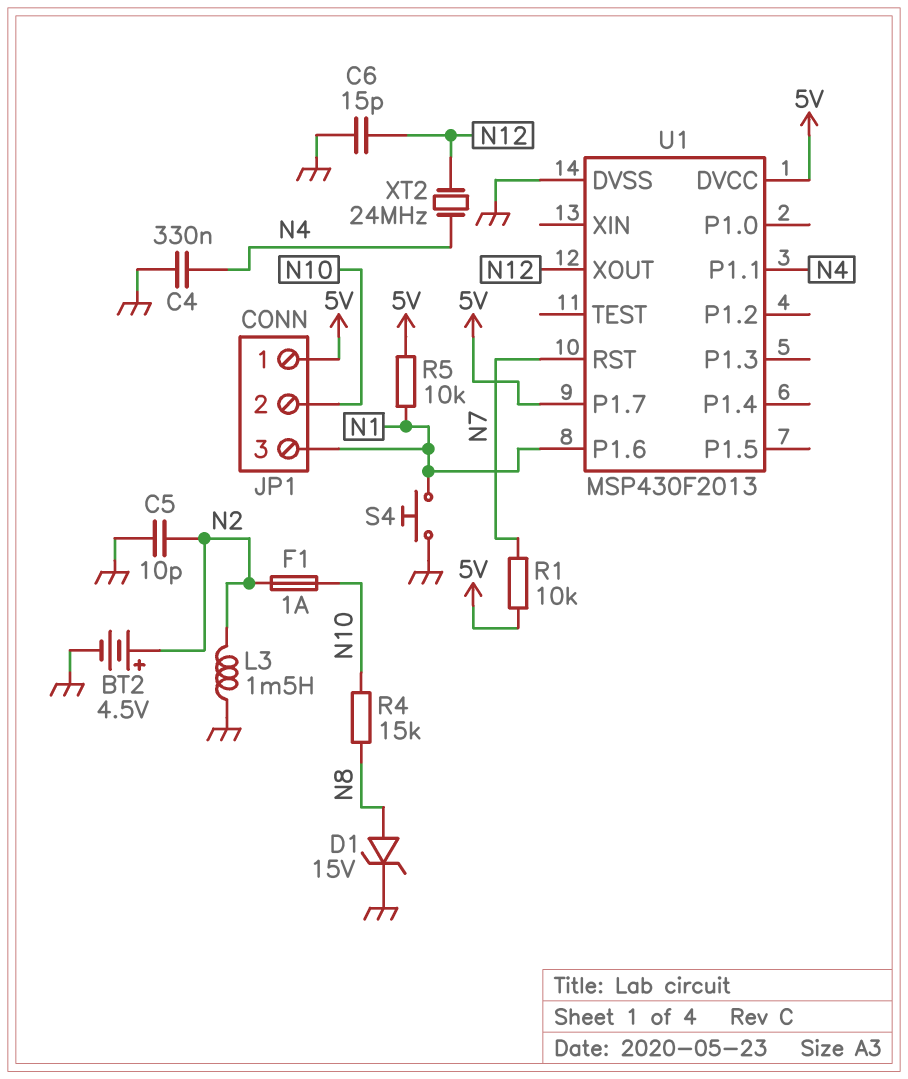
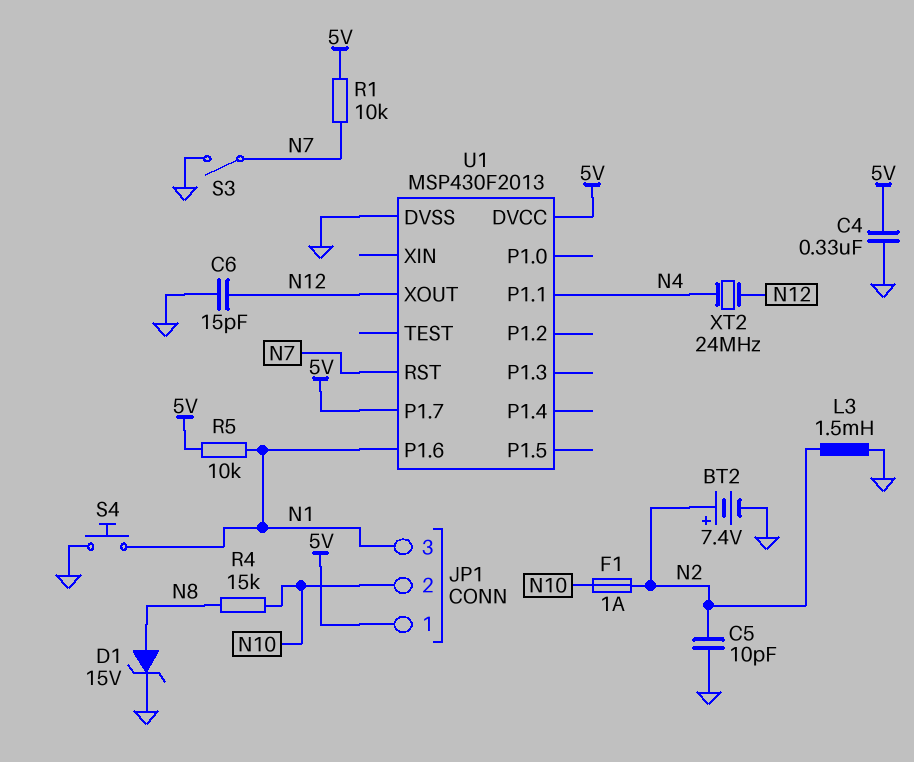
BT2: 4.5V (plus N2, minus GND) -> 7.4V (plus N2, minus GND)
C4: 330nF (GND, N4) -> 330nF (5V, GND)
S3: none -> switch (GND, N7)

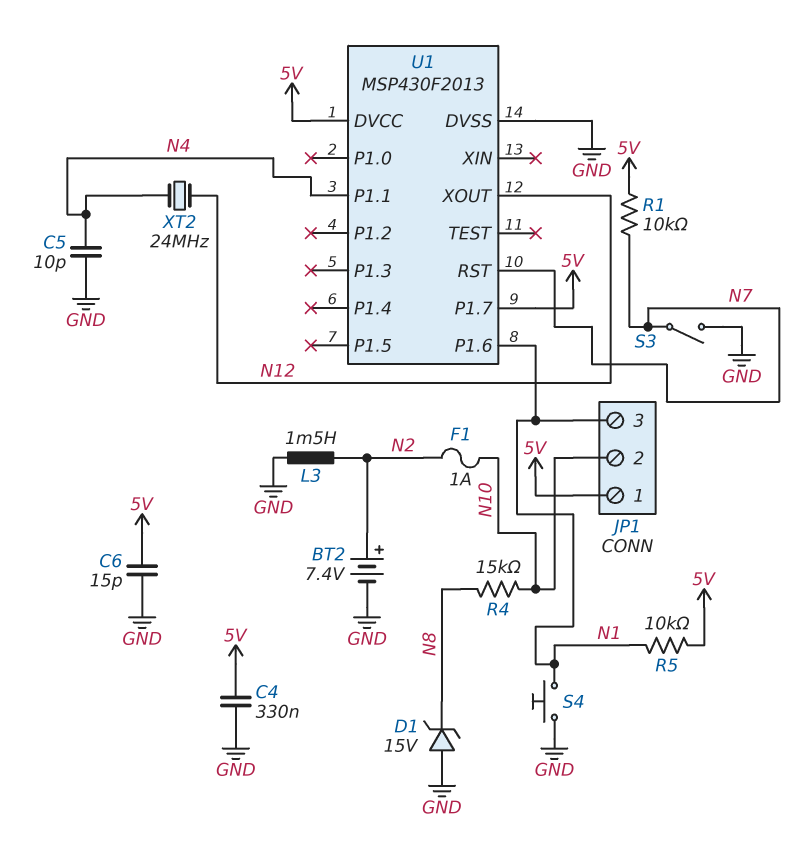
C5: 10pF (GND, N2) -> 10pF (GND, N4)
C6: 15pF (GND, N12) -> 15pF (5V, GND)
D1: zener 15V (A N8, K GND) -> zener 15V (A GND, K N8)

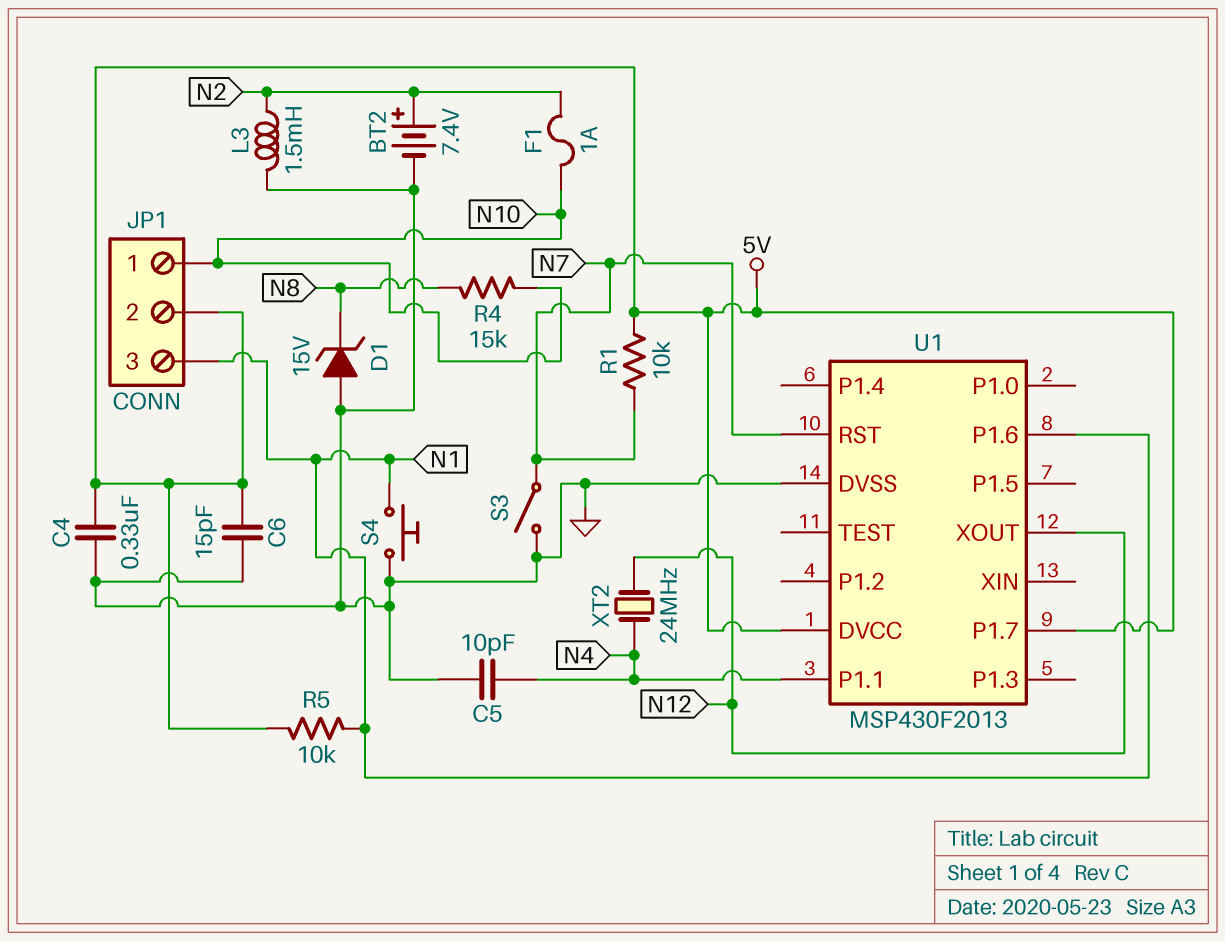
JP1 pin 1: 5V -> N10
JP1 pin 2: N10 -> 5V

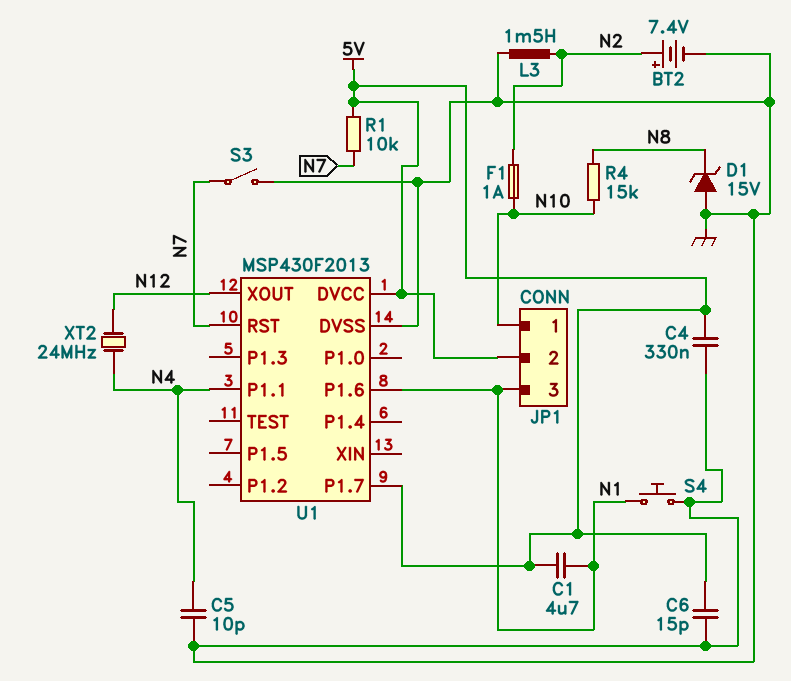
C1: none -> 4.7uF (5V, N1)
R5: 10k (5V, N1) -> none

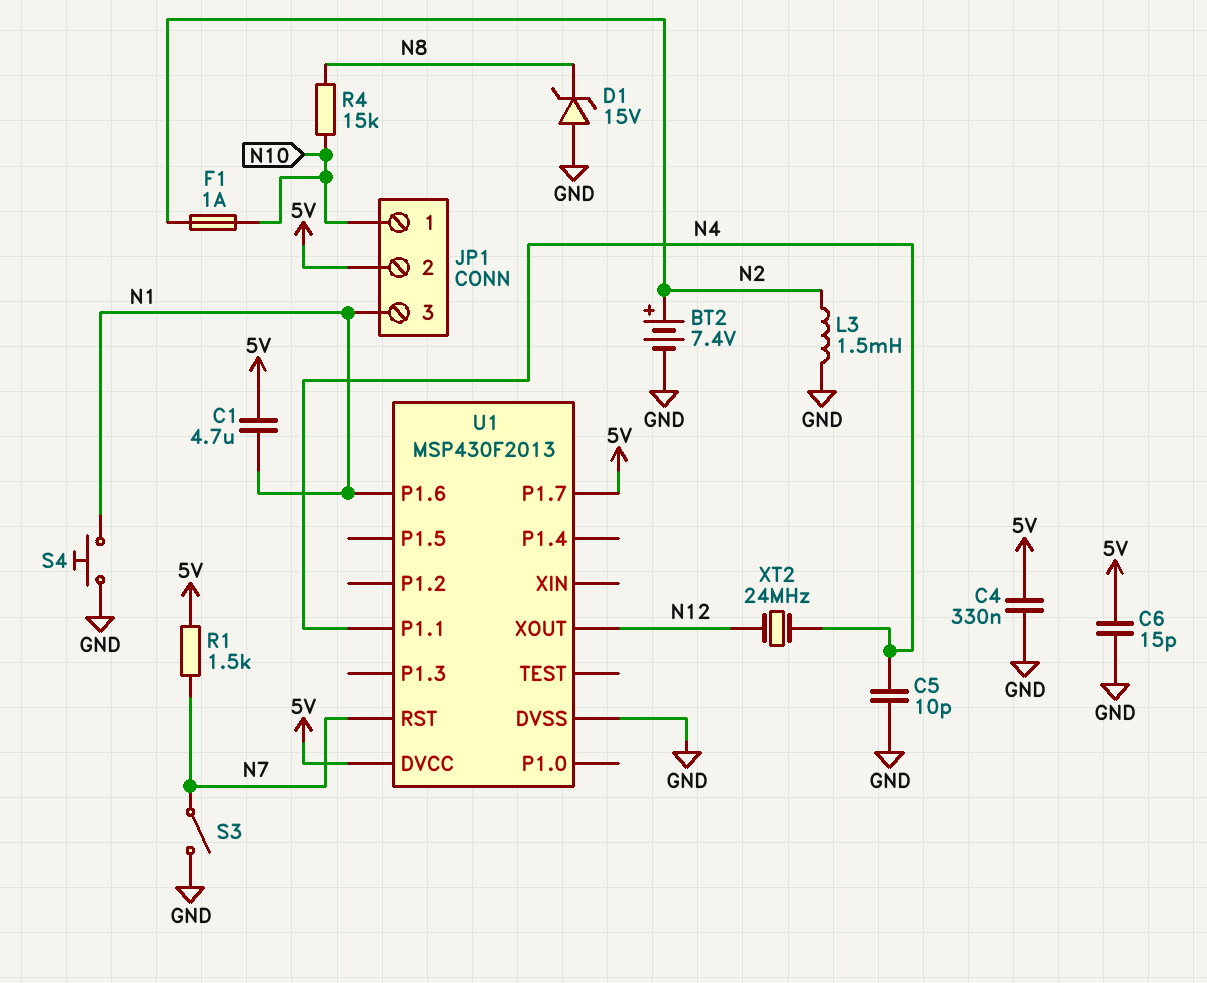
R1: 10k (5V, N7) -> 1.5k (5V, N7)

